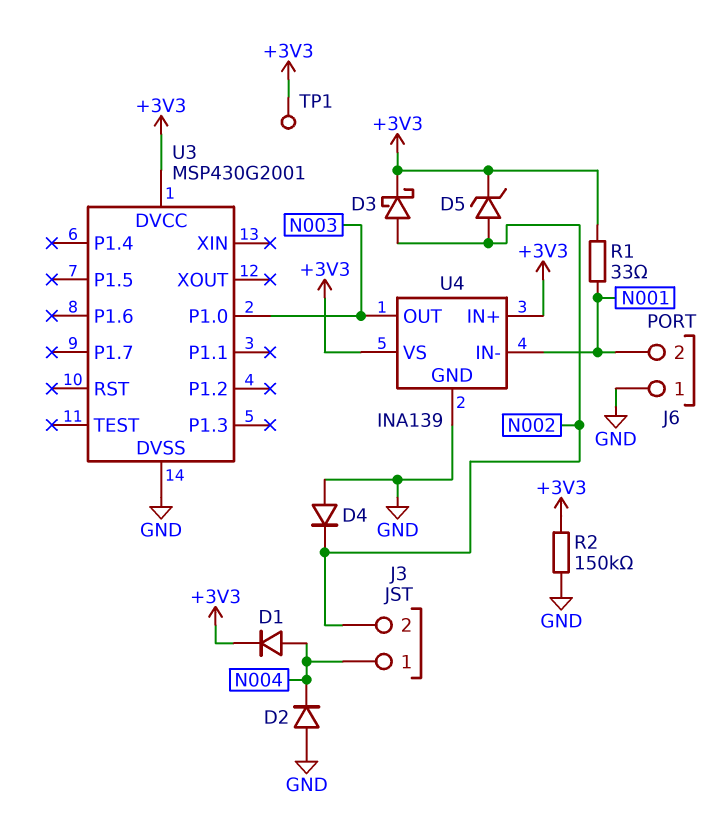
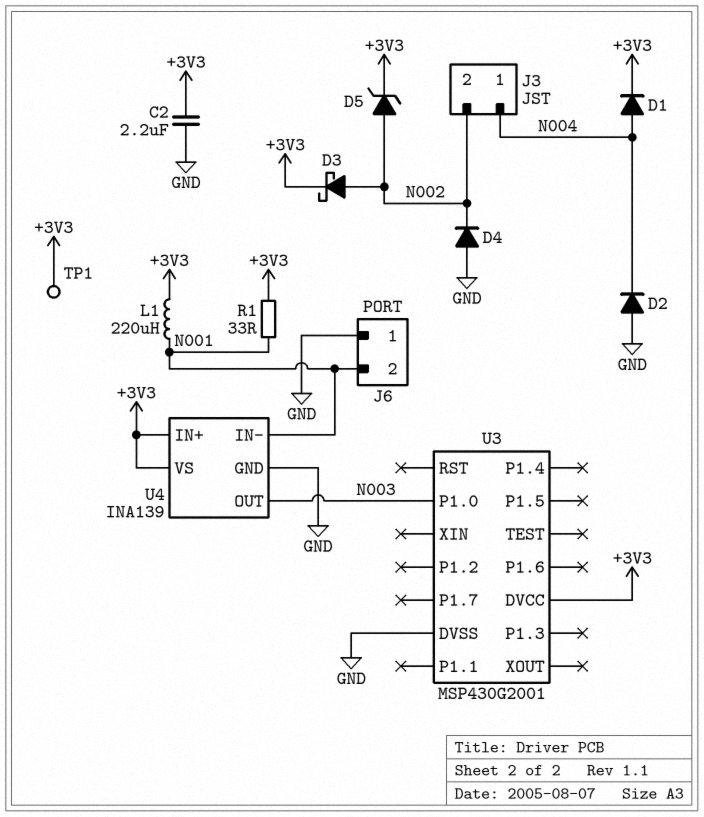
C2: none -> 2.2uF (+3V3, GND)
L1: none -> 220uH (+3V3, N001)
R2: 150k (+3V3, GND) -> none

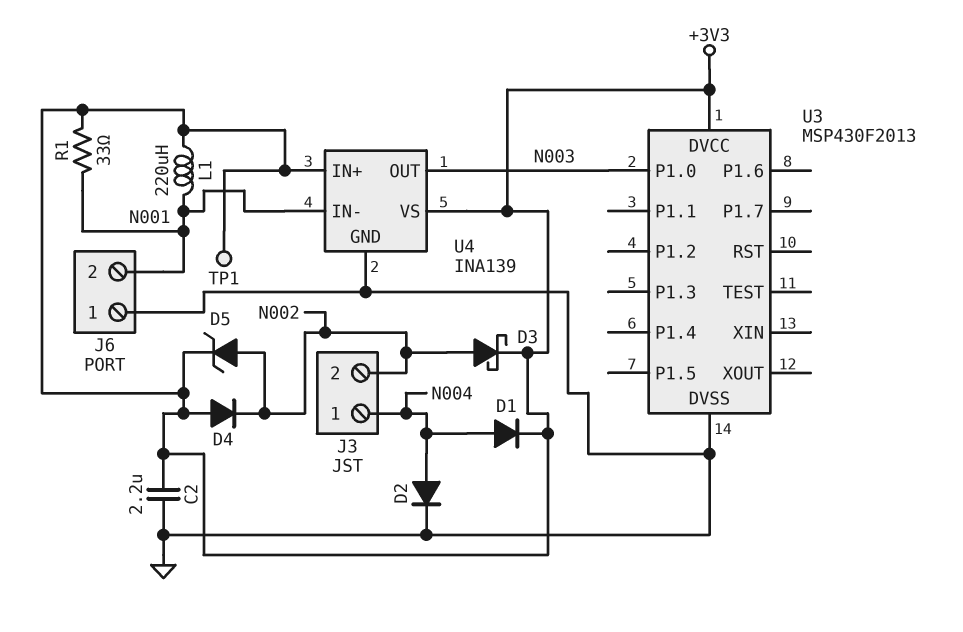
D2: diode (A GND, K N004) -> diode (A N004, K GND)
D4: diode (A GND, K N002) -> diode (A +3V3, K N002)
U3: MSP430G2001 -> MSP430F2013

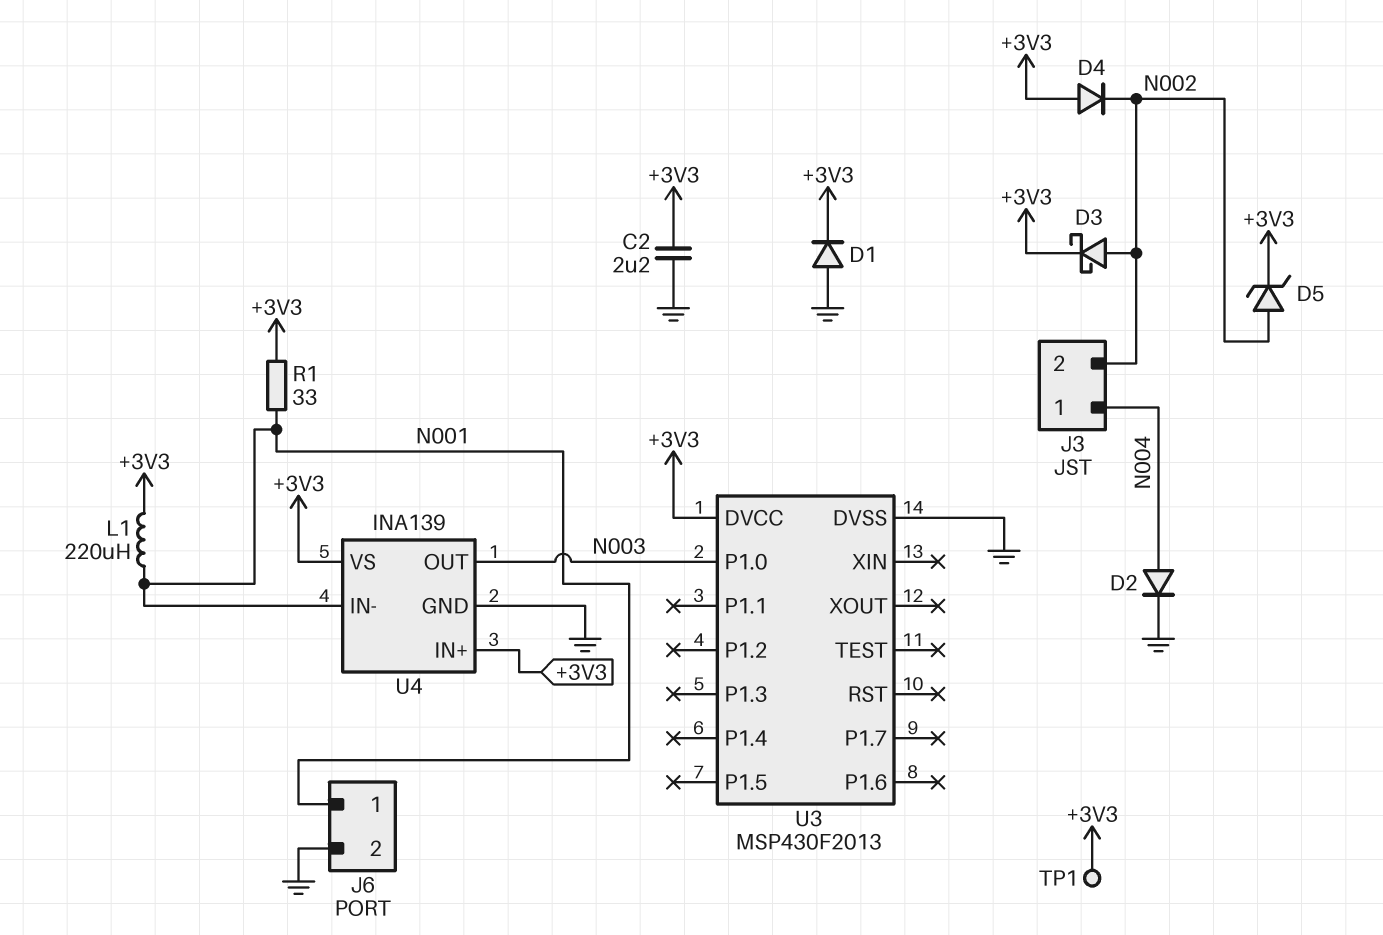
D1: diode (A N004, K +3V3) -> diode (A GND, K +3V3)
J6 pin 1: GND -> N001
J6 pin 2: N001 -> GND

